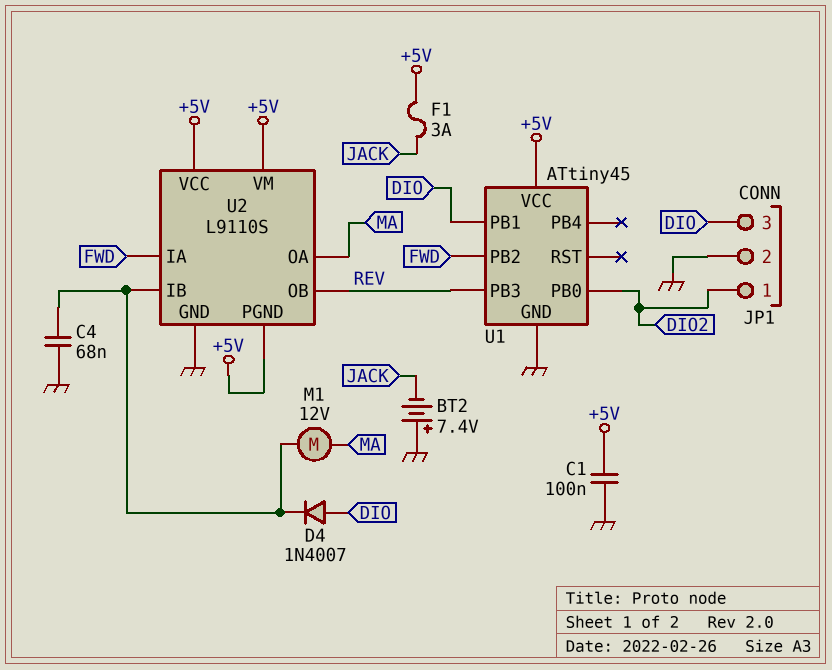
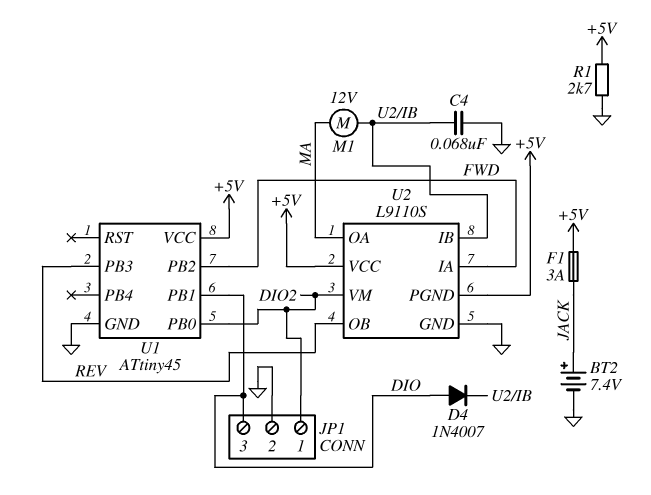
BT2: 7.4V (plus GND, minus JACK) -> 7.4V (plus JACK, minus GND)
C1: 100nF (+5V, GND) -> none
R1: none -> 2.7k (+5V, GND)
U2 pin VM: +5V -> DIO2

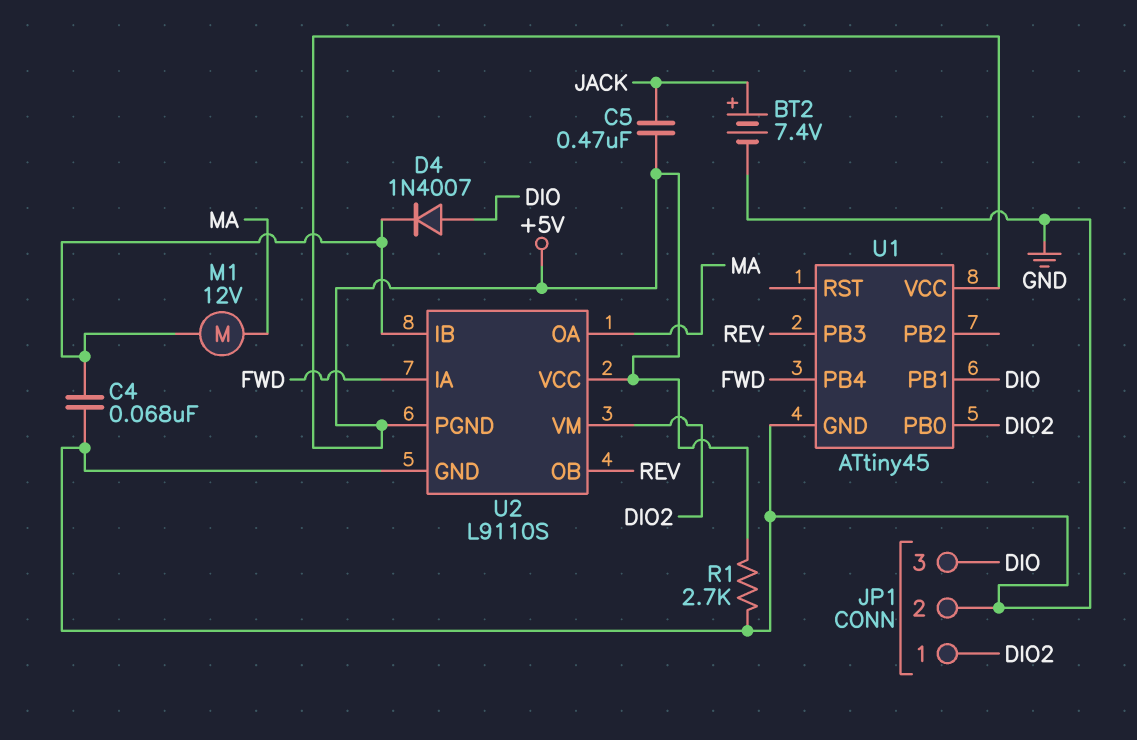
C5: none -> 470nF (+5V, JACK)
F1: 3A (+5V, JACK) -> none
U1 pin PB2: FWD -> none
U1 pin PB4: none -> FWD

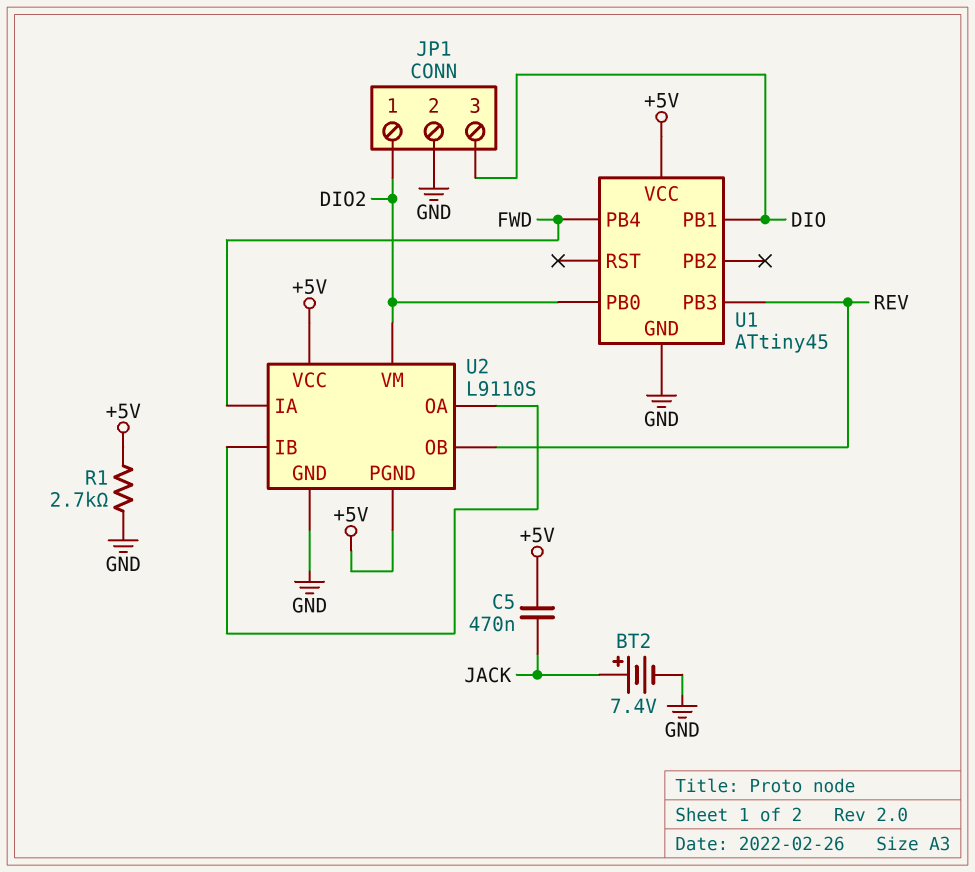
C4: 68nF (GND, U2/IB) -> none
D4: diode 1N4007 (A DIO, K U2/IB) -> none
M1: motor 12V (MA, U2/IB) -> none
U2 pin OA: MA -> U2/IB

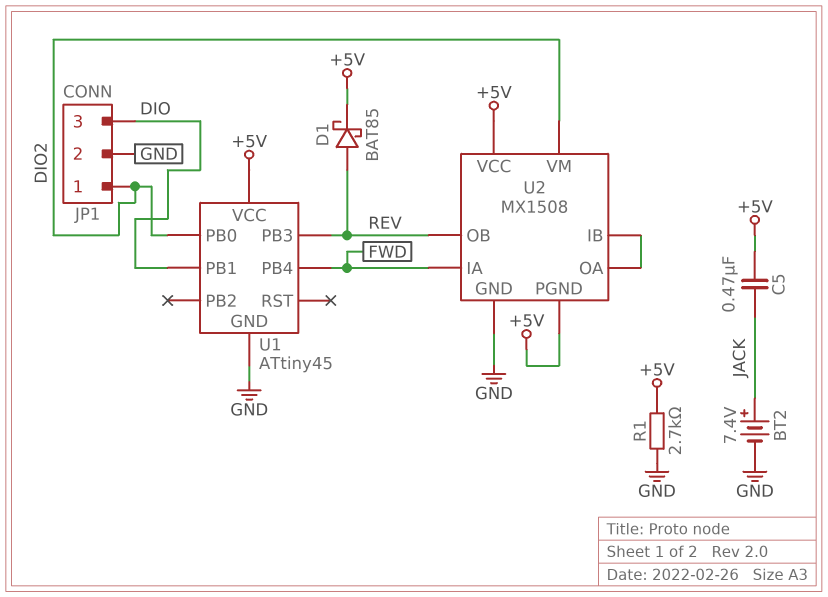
D1: none -> schottky BAT85 (A REV, K +5V)
U2: L9110S -> MX1508

